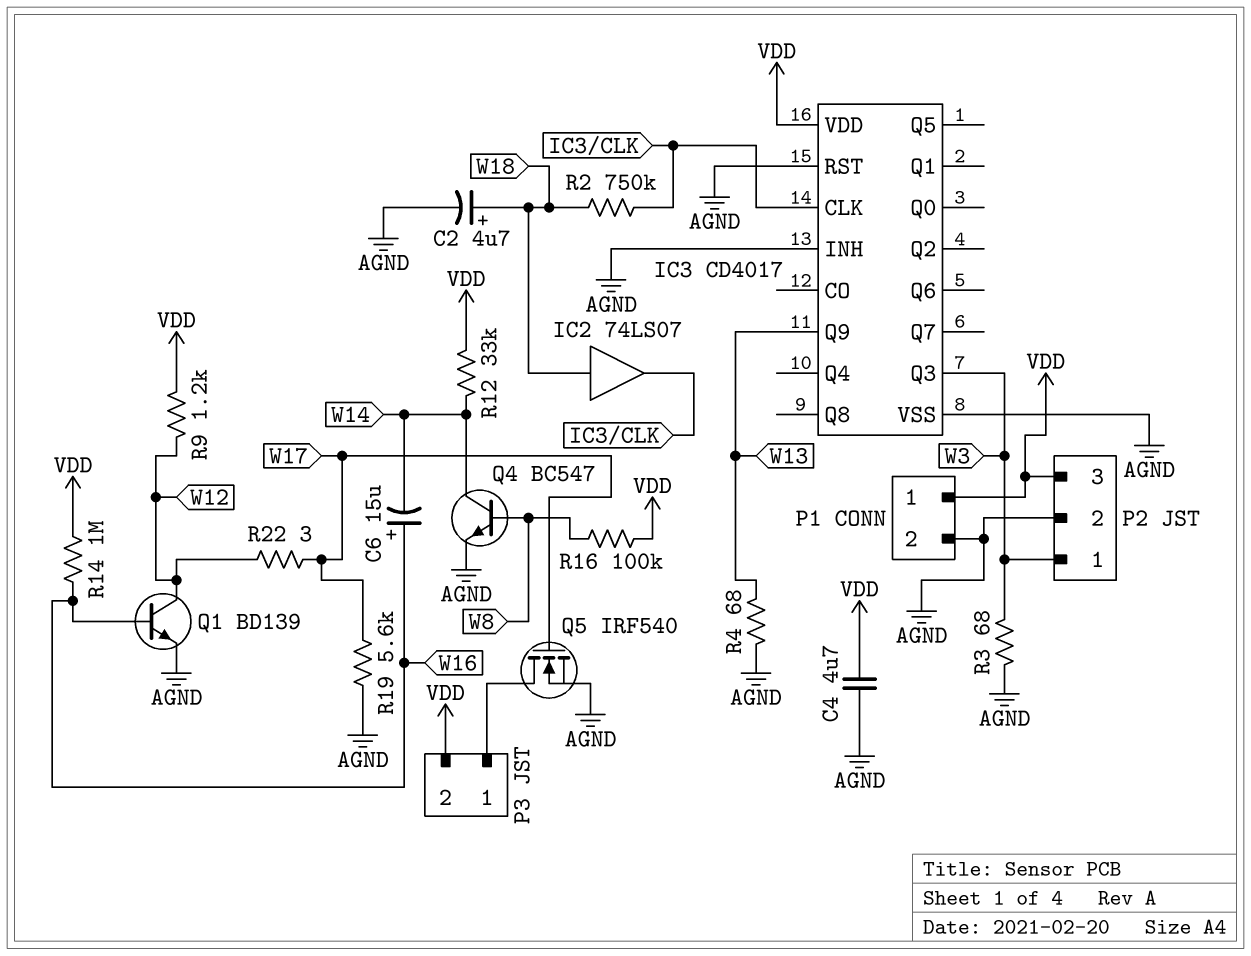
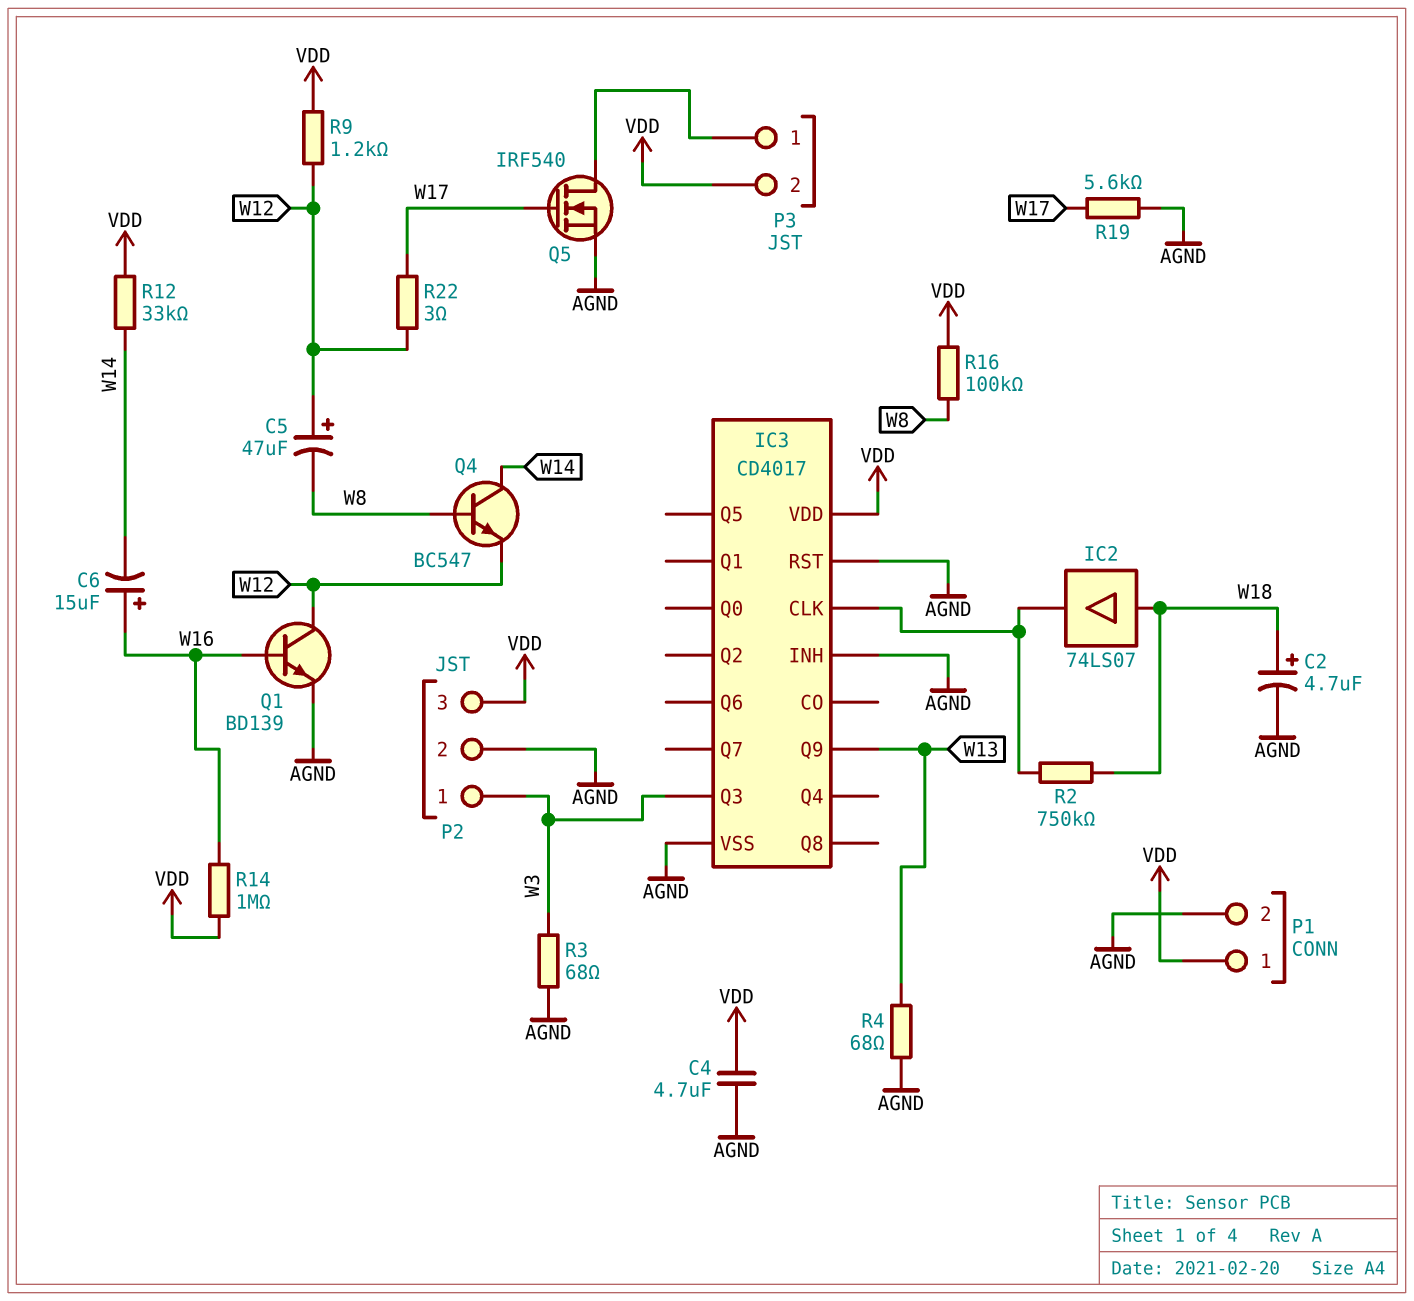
C5: none -> 47uF (plus W12, minus W8)
Q4: NPN BC547 (B W8, C W14, E AGND) -> NPN BC547 (B W8, C W14, E W12)

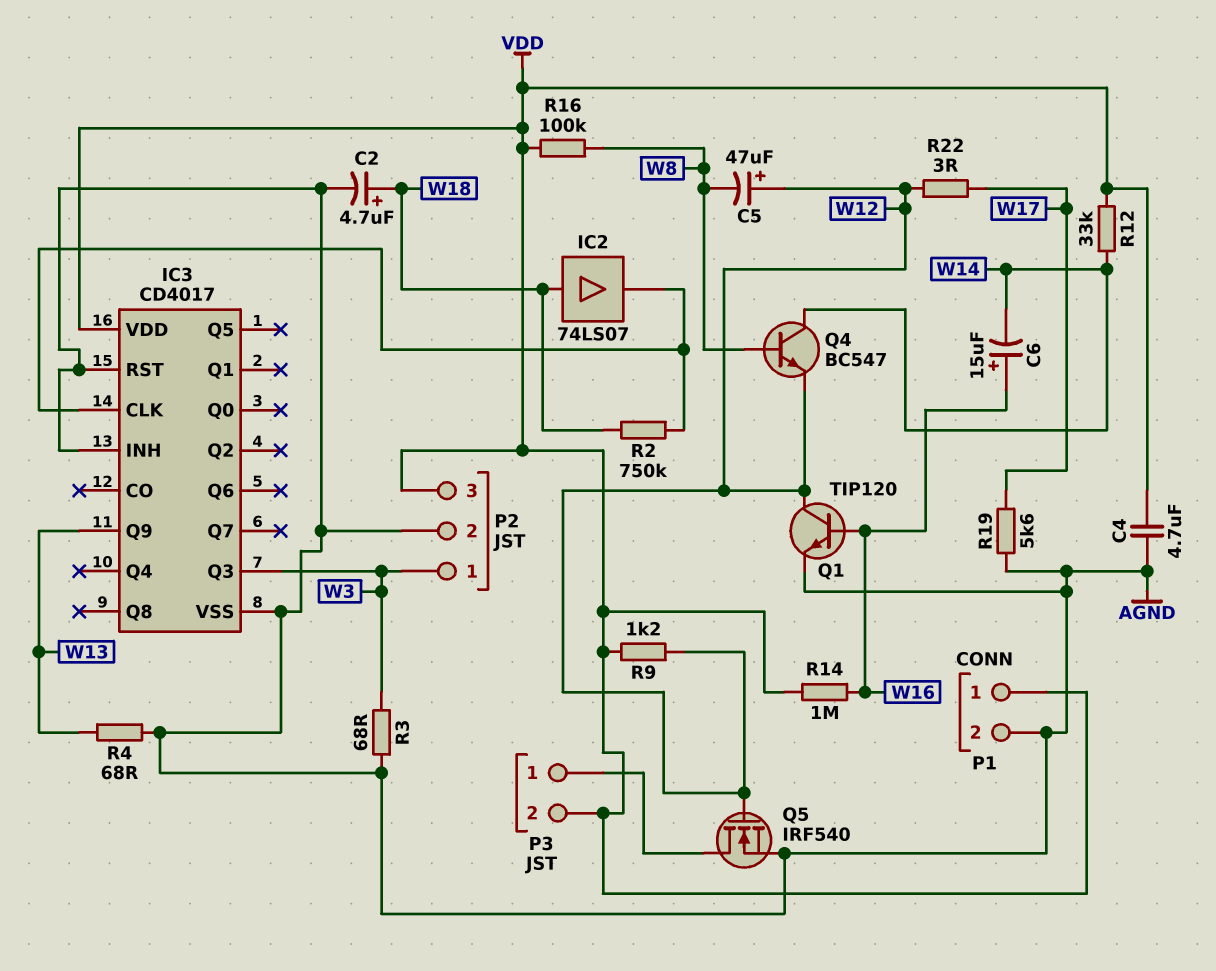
Q1: NPN BD139 (B W16, C W12, E AGND) -> NPN TIP120 (B W16, C W12, E AGND)
Q5: NMOS IRF540 (G W17, D P3/1, S AGND) -> NMOS IRF540 (G W12, D P3/1, S AGND)

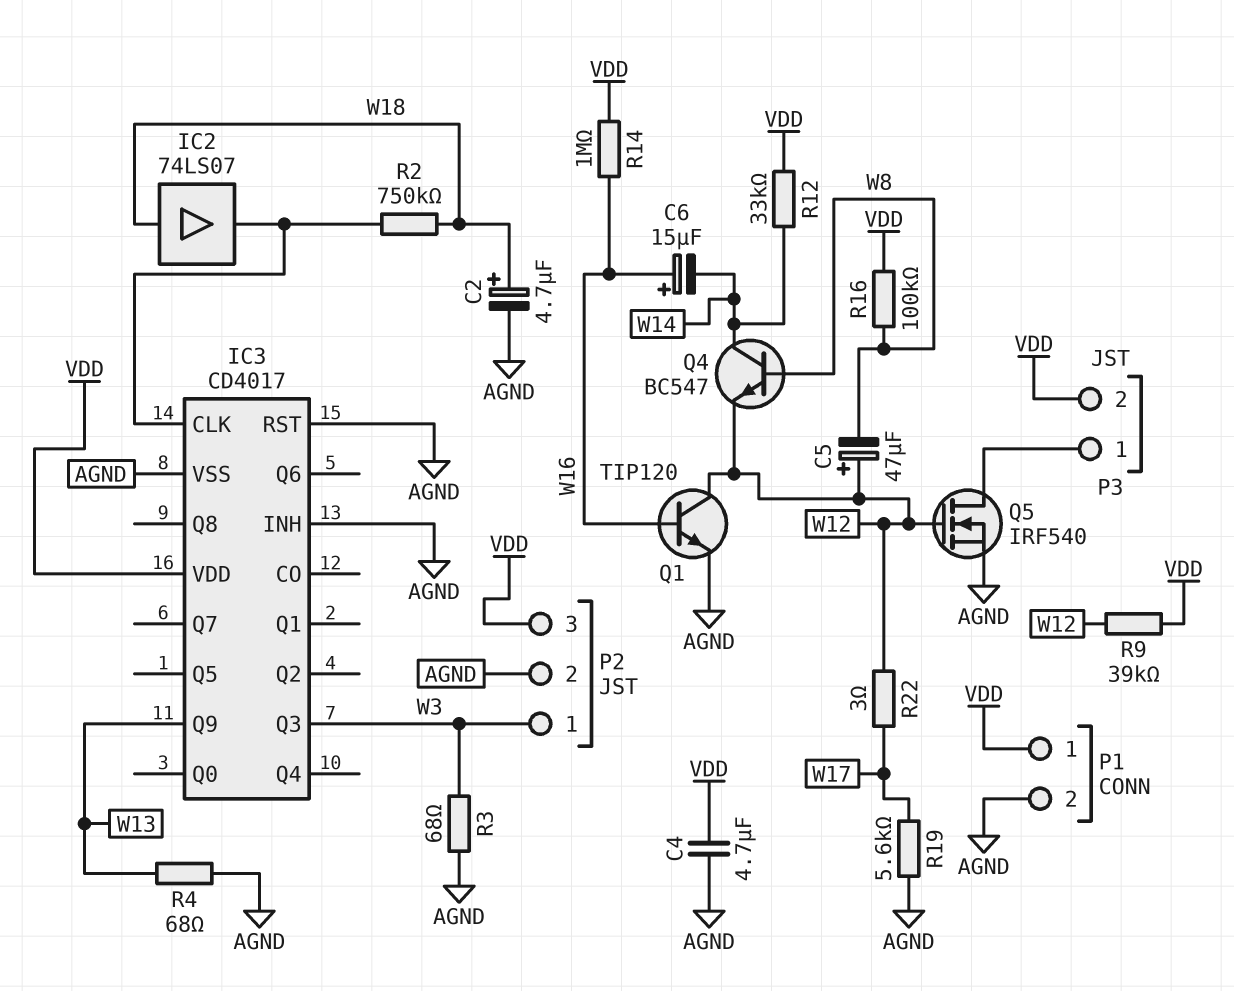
R9: 1.2k (VDD, W12) -> 39k (VDD, W12)

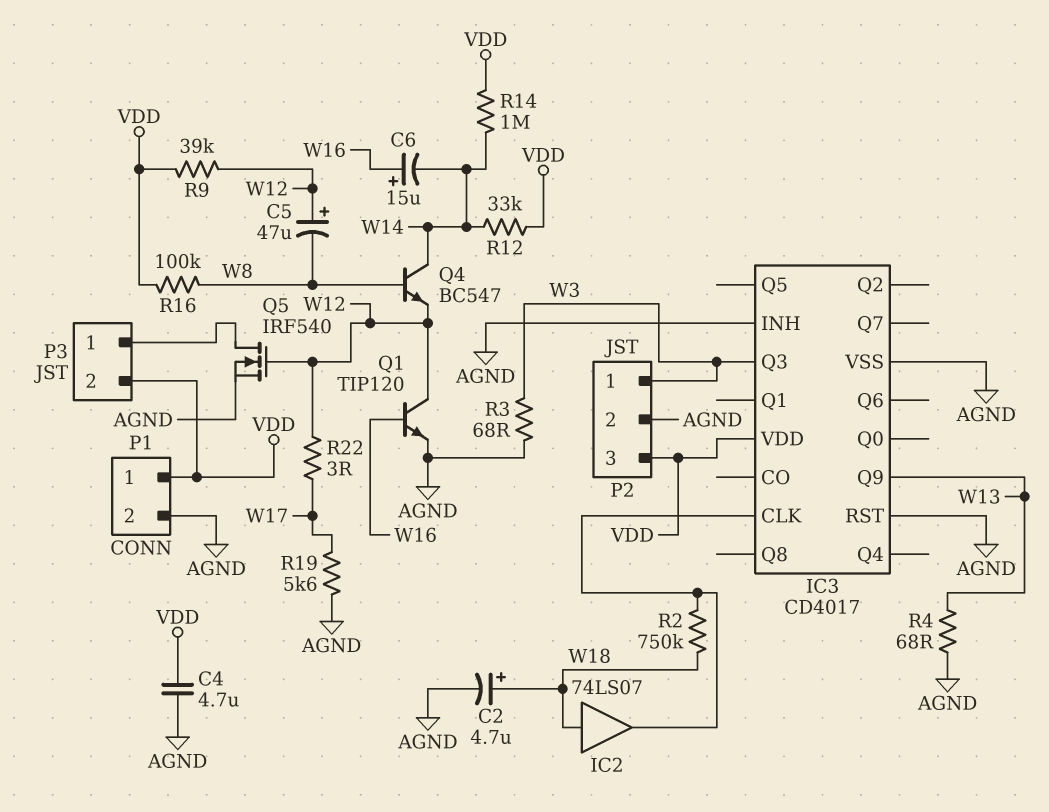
R14: 1M (VDD, W16) -> 1M (VDD, W14)

